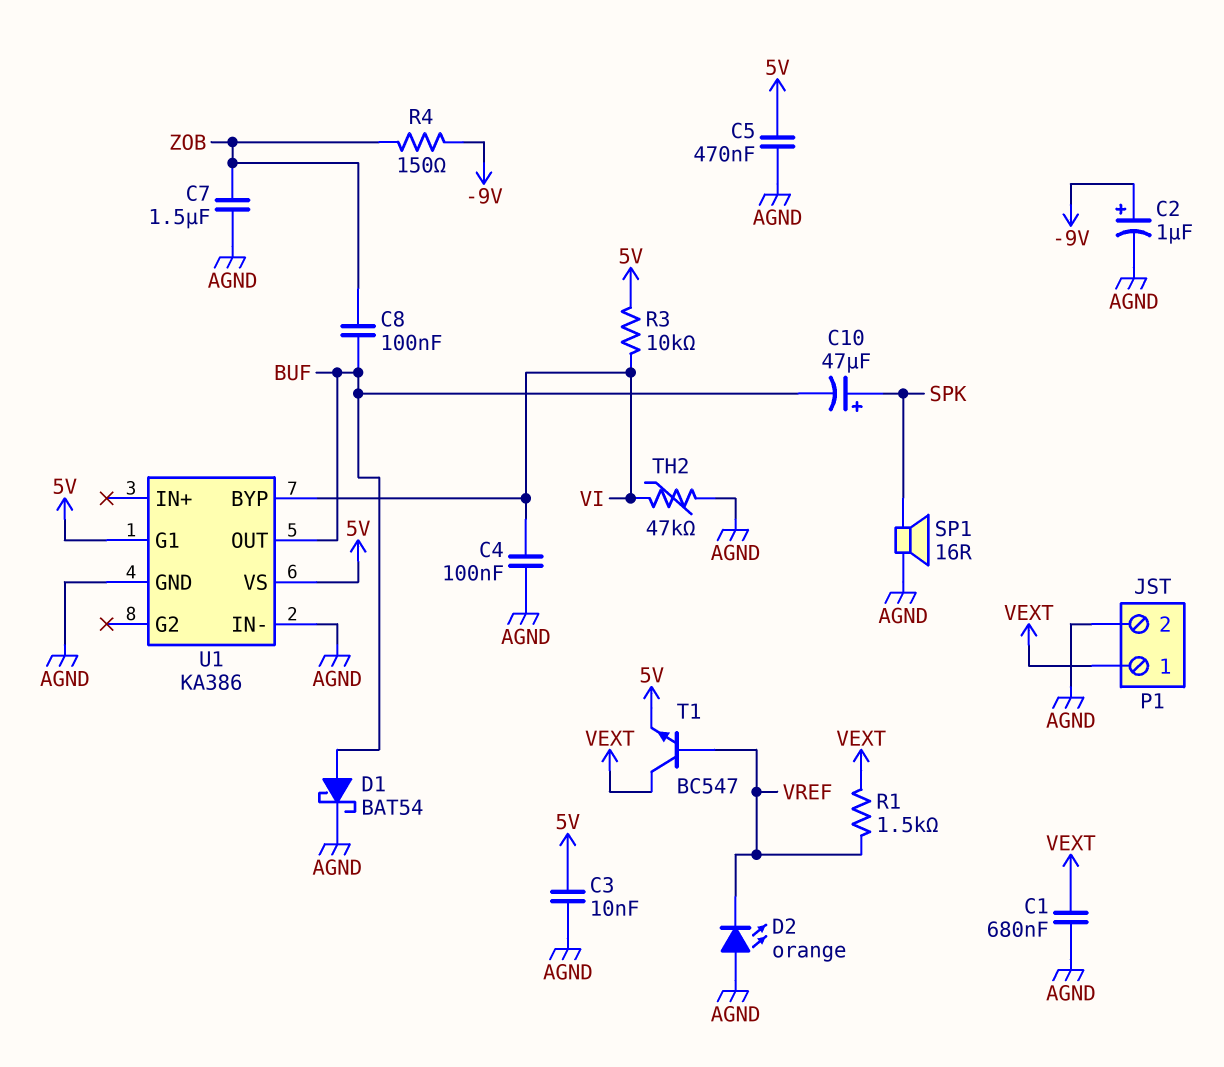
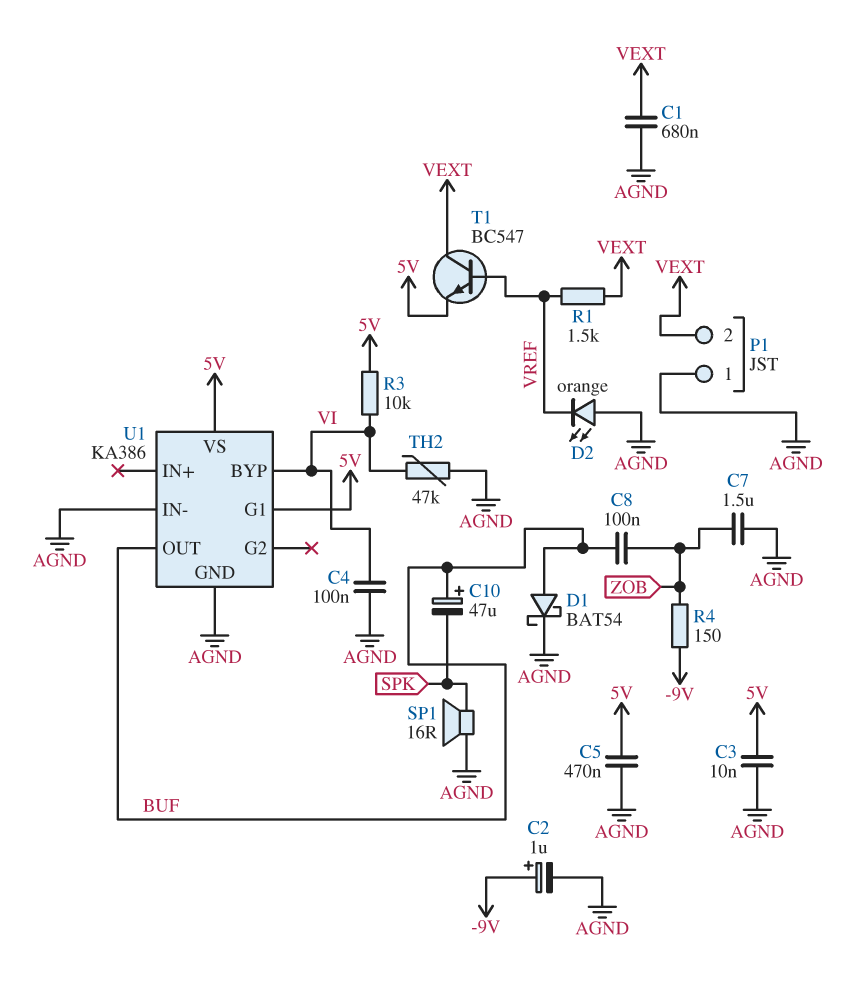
C10: 47uF (plus SPK, minus BUF) -> 47uF (plus BUF, minus SPK)
P1 pin 1: VEXT -> AGND
P1 pin 2: AGND -> VEXT

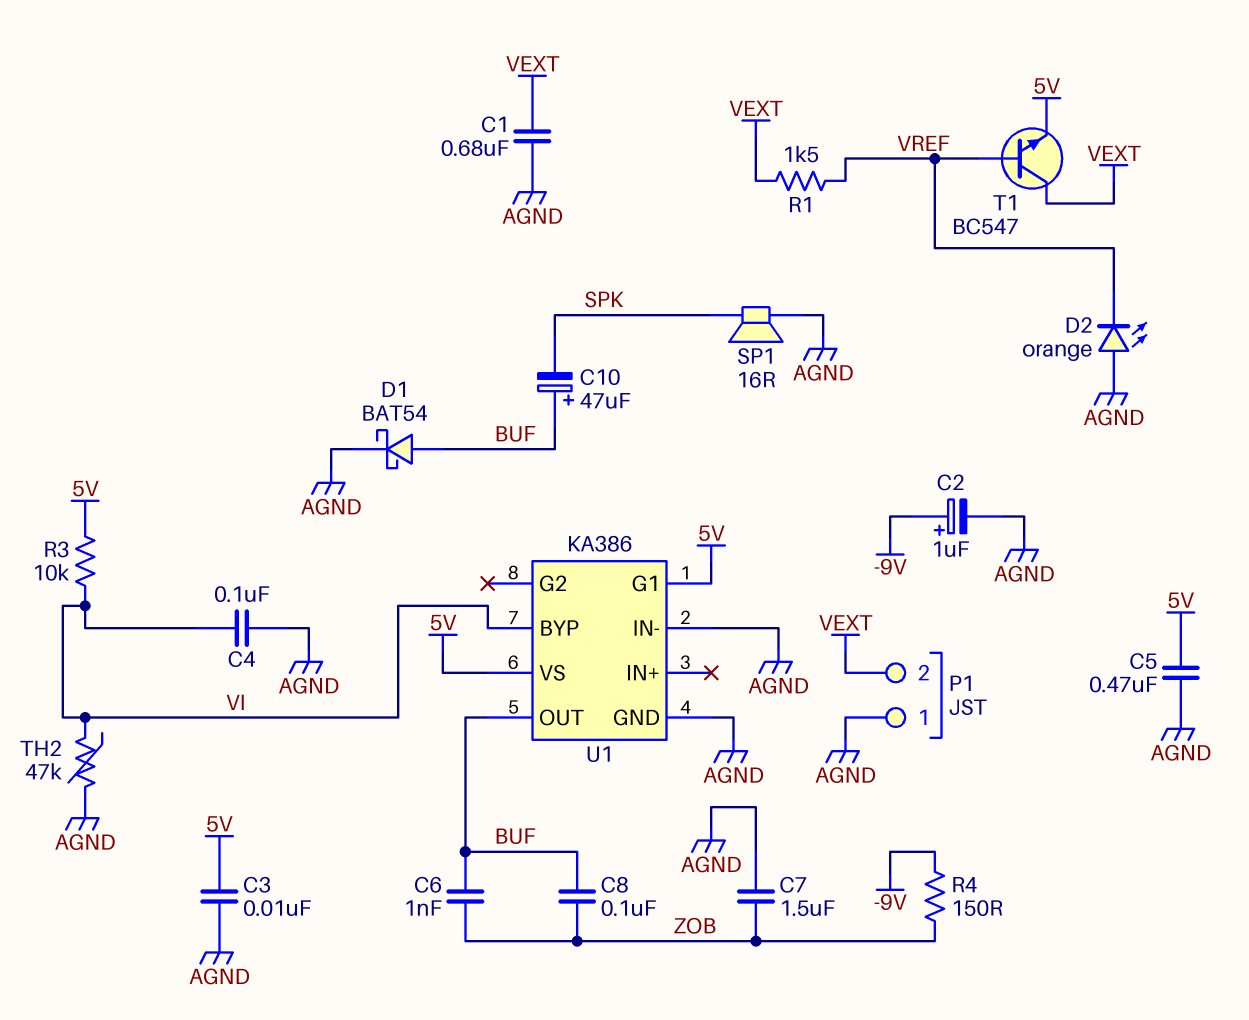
C6: none -> 1nF (BUF, ZOB)

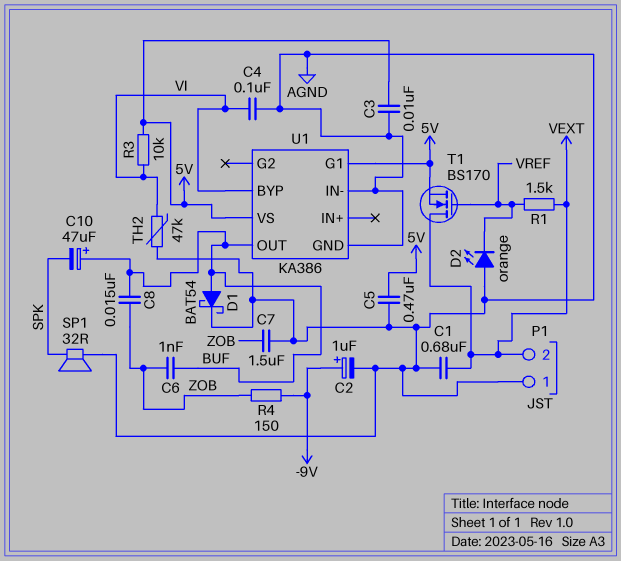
C8: 100nF (BUF, ZOB) -> 15nF (BUF, ZOB)
SP1: speaker 16R (AGND, SPK) -> speaker 32R (AGND, SPK)
T1: NPN BC547 (B VREF, C VEXT, E 5V) -> NMOS BS170 (G VREF, D VEXT, S 5V)

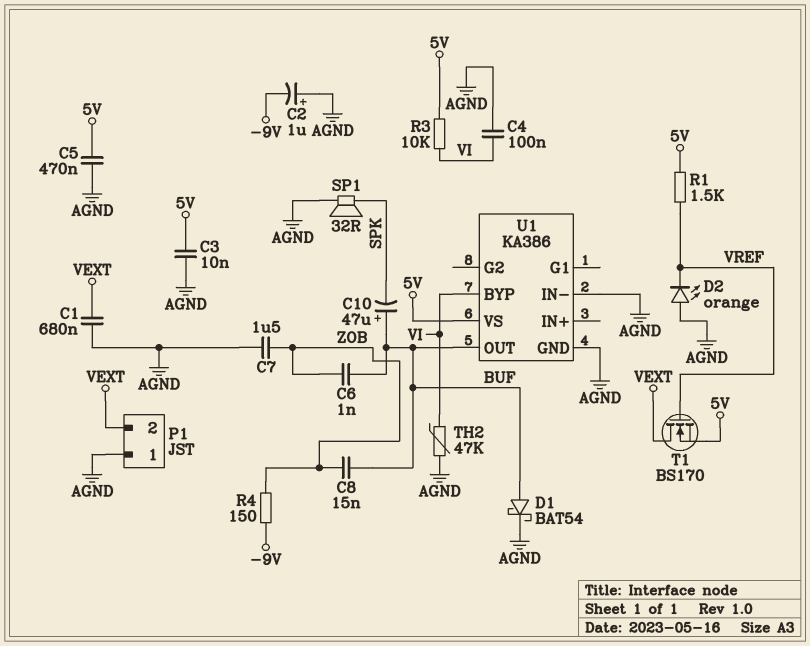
C2: 1uF (plus -9V, minus AGND) -> 1uF (plus AGND, minus -9V)
R1: 1.5k (VEXT, VREF) -> 1.5k (5V, VREF)
U1 pin G1: 5V -> none

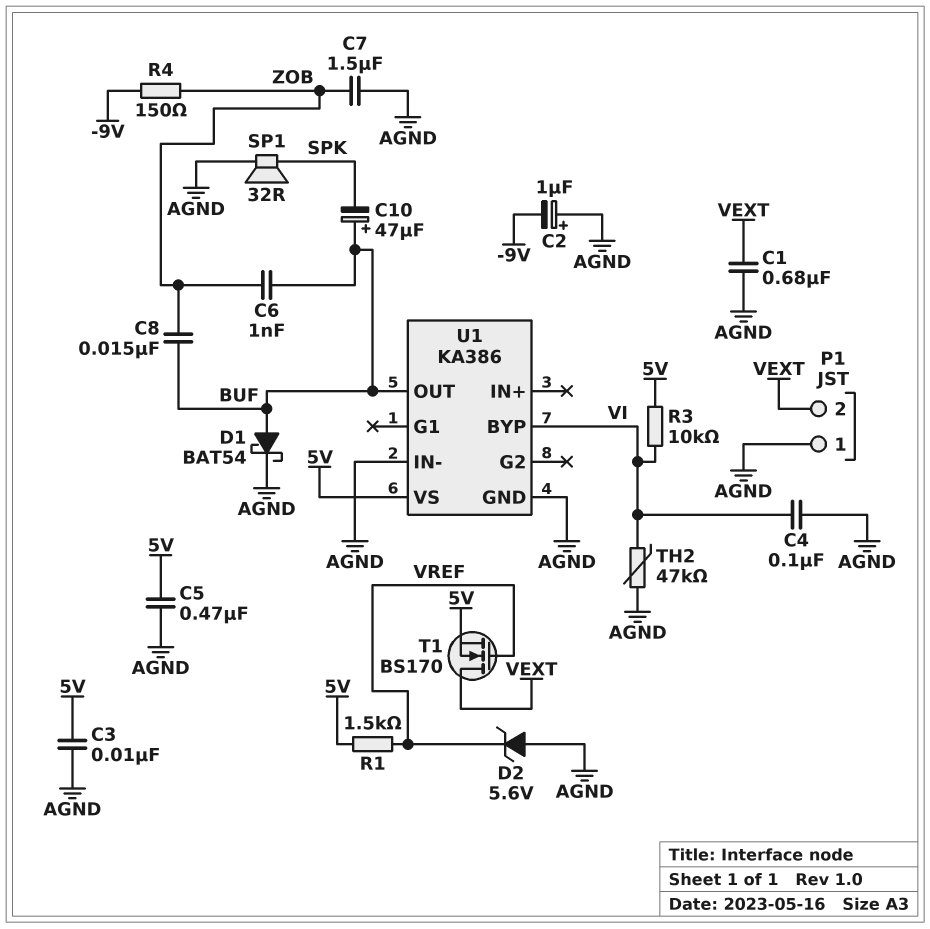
D2: LED orange (A AGND, K VREF) -> zener 5.6V (A AGND, K VREF)

